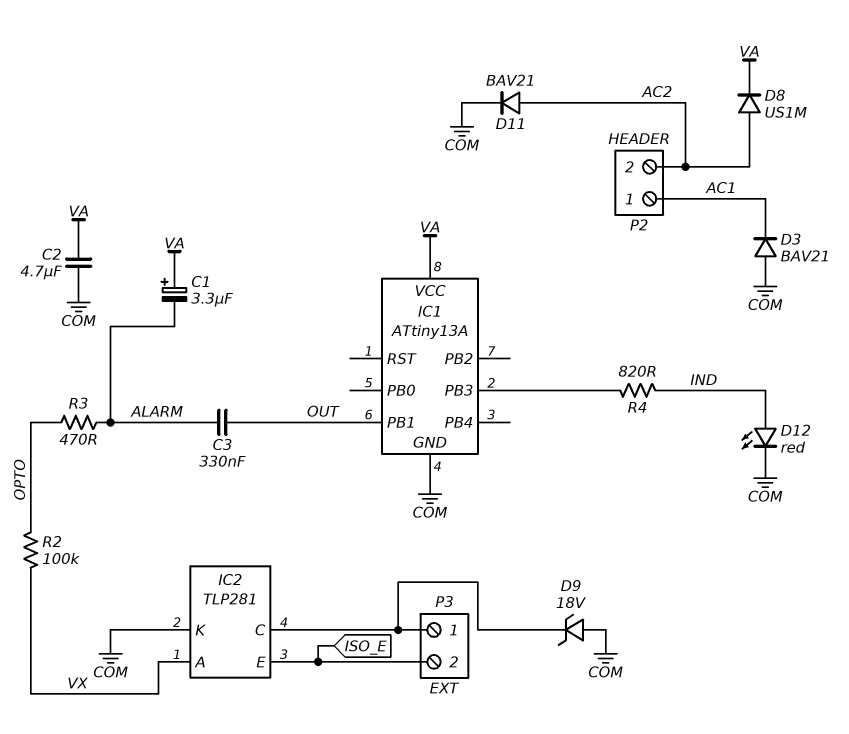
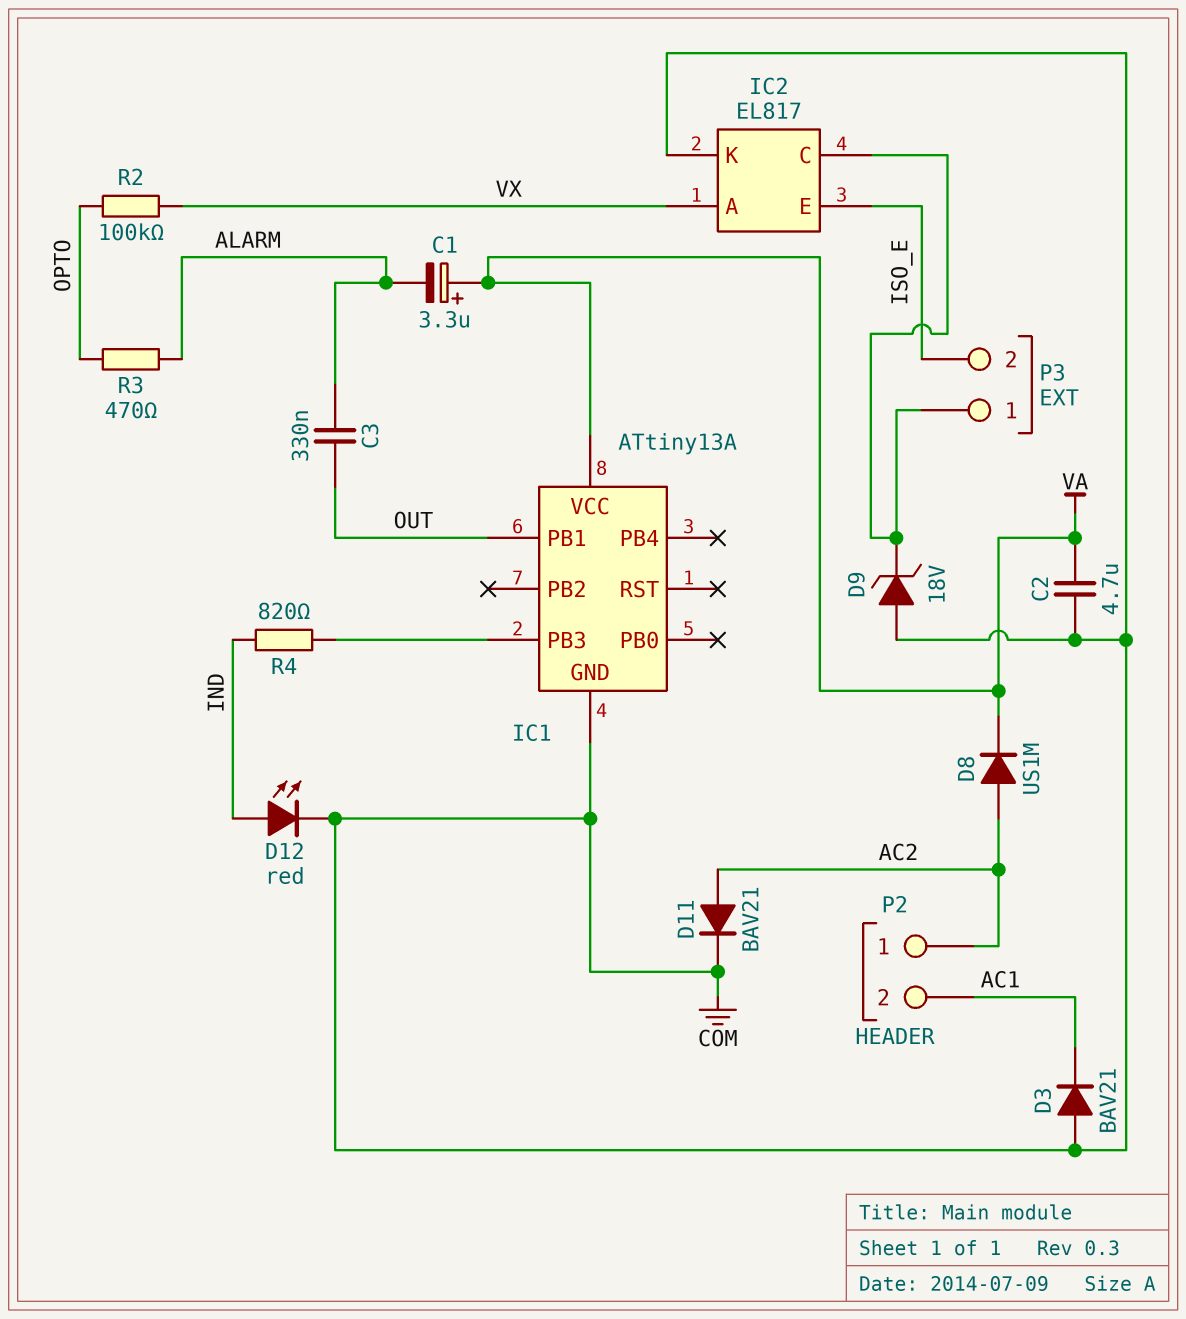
IC2: TLP281 -> EL817
P2 pin 1: AC1 -> AC2
P2 pin 2: AC2 -> AC1

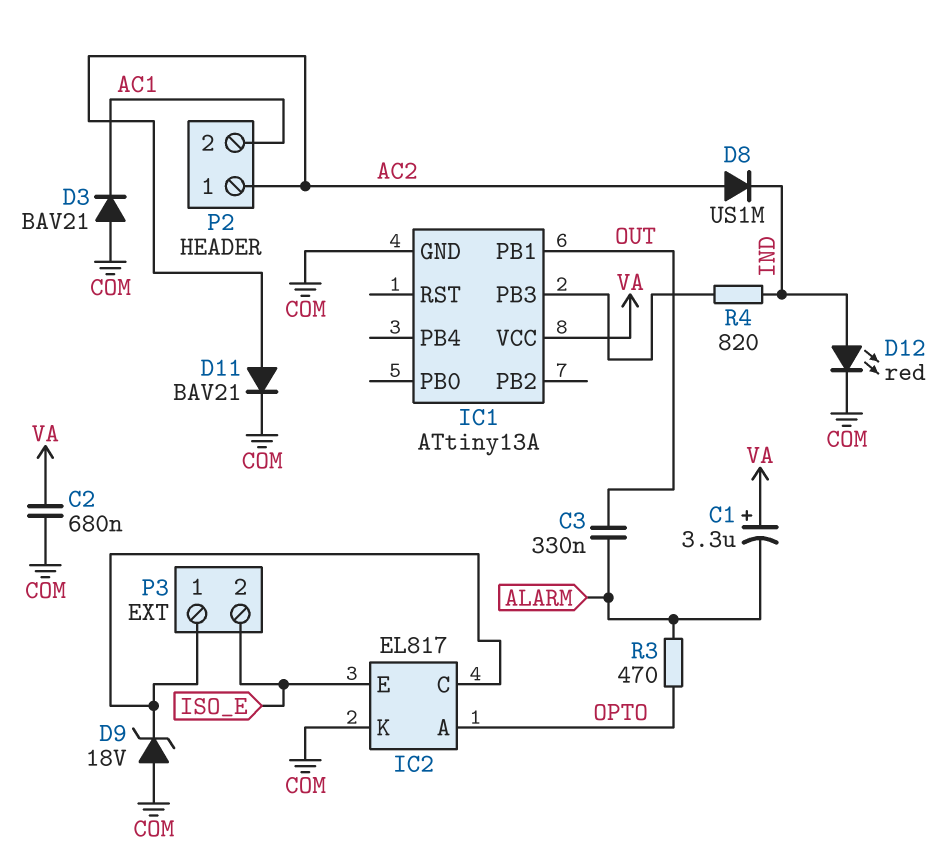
C2: 4.7uF (COM, VA) -> 680nF (COM, VA)
D8: diode US1M (A AC2, K VA) -> diode US1M (A AC2, K IND)
IC2 pin A: VX -> OPTO
R2: 100k (OPTO, VX) -> none

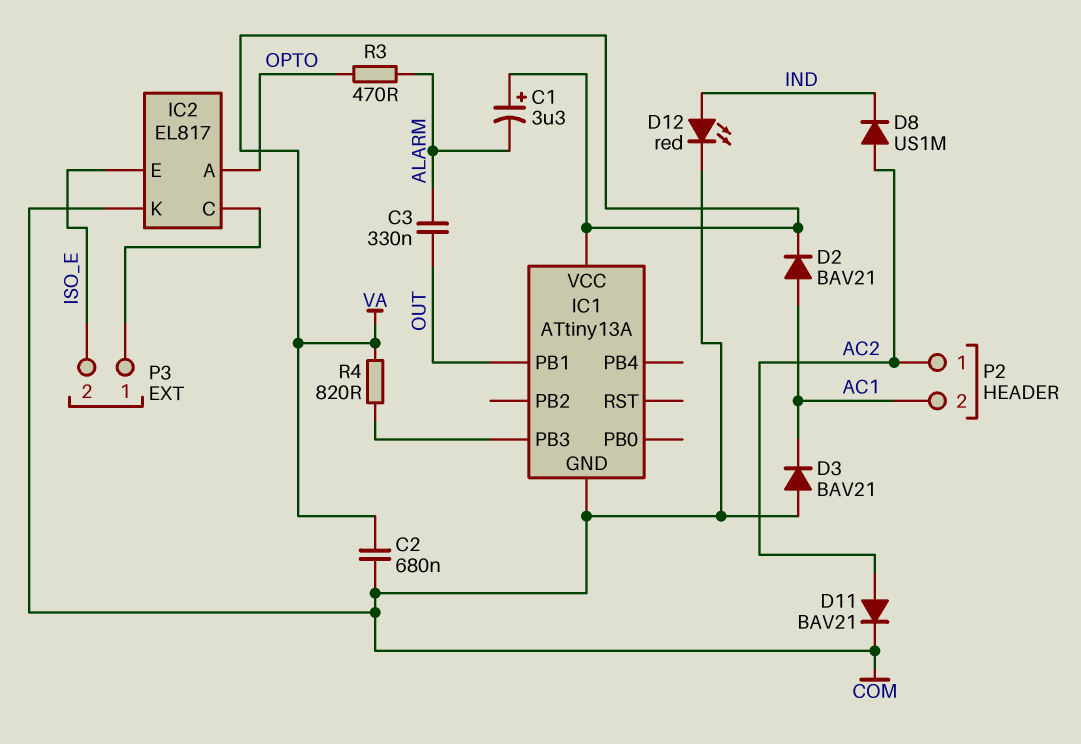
D2: none -> diode BAV21 (A AC1, K VA)
D9: zener 18V (A COM, K IC2/C) -> none
R4: 820 (IC1/PB3, IND) -> 820 (IC1/PB3, VA)

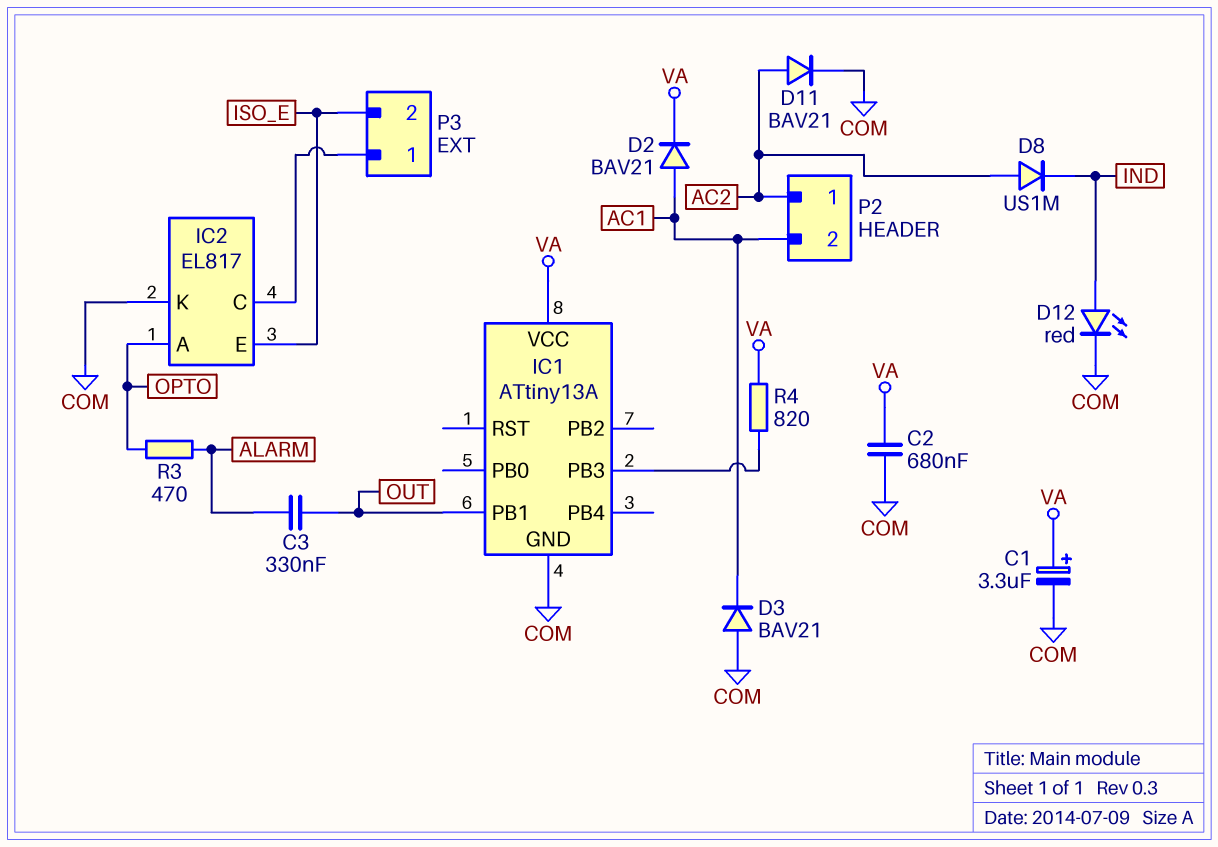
C1: 3.3uF (plus VA, minus ALARM) -> 3.3uF (plus VA, minus COM)

